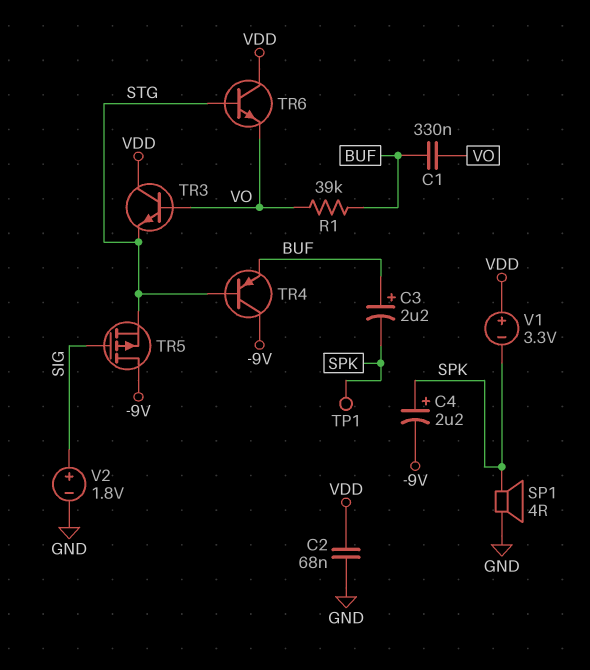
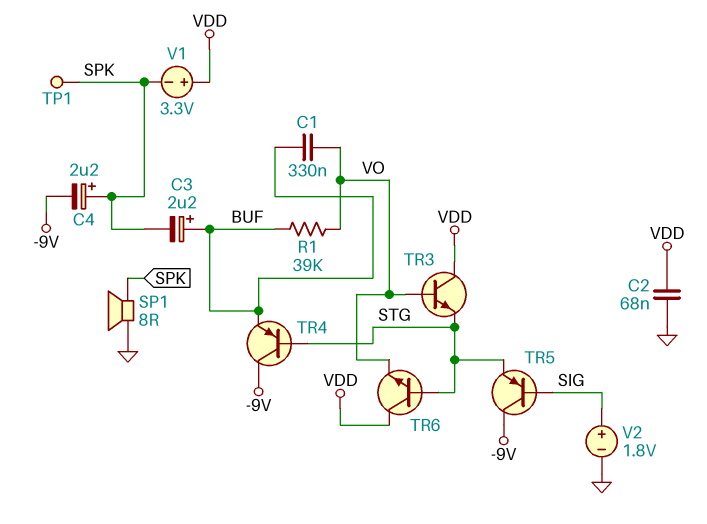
SP1: speaker 4R (GND, SPK) -> speaker 8R (GND, SPK)
TR5: PMOS (G SIG, D -9V, S STG) -> PNP (B SIG, C -9V, E STG)

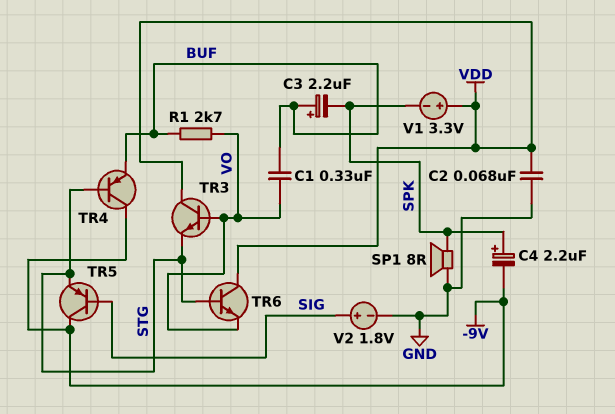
R1: 39k (BUF, VO) -> 2.7k (BUF, VO)
TP1: test point (SPK) -> none

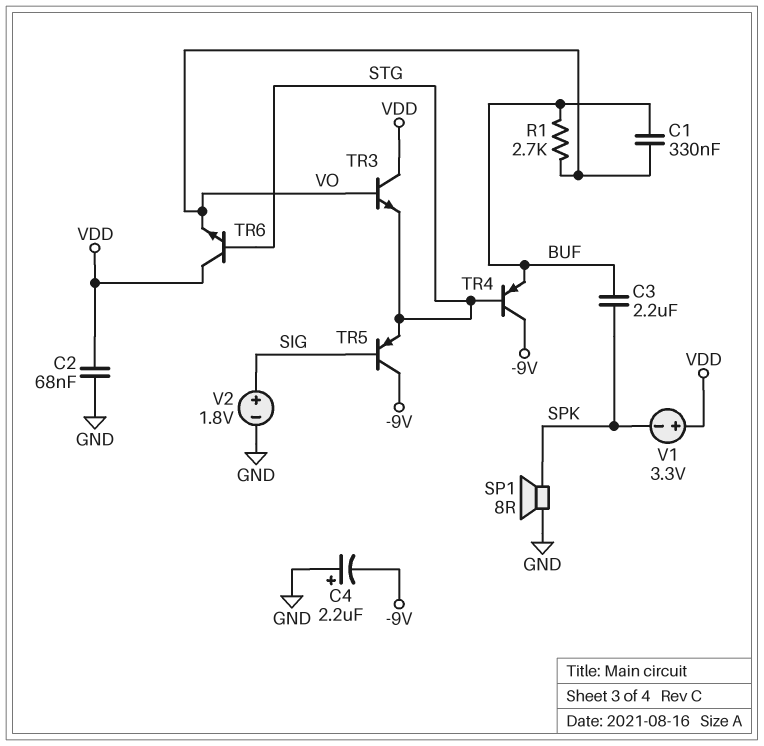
C3: 2.2uF (plus BUF, minus SPK) -> 2.2uF (BUF, SPK)
C4: 2.2uF (plus SPK, minus -9V) -> 2.2uF (plus GND, minus -9V)

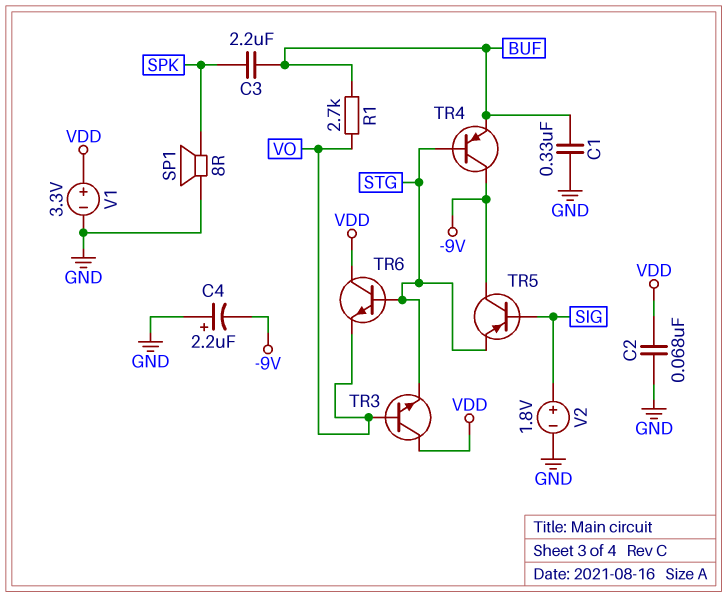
C1: 330nF (BUF, VO) -> 330nF (BUF, GND)
V1: 3.3V (plus VDD, minus SPK) -> 3.3V (plus VDD, minus GND)

